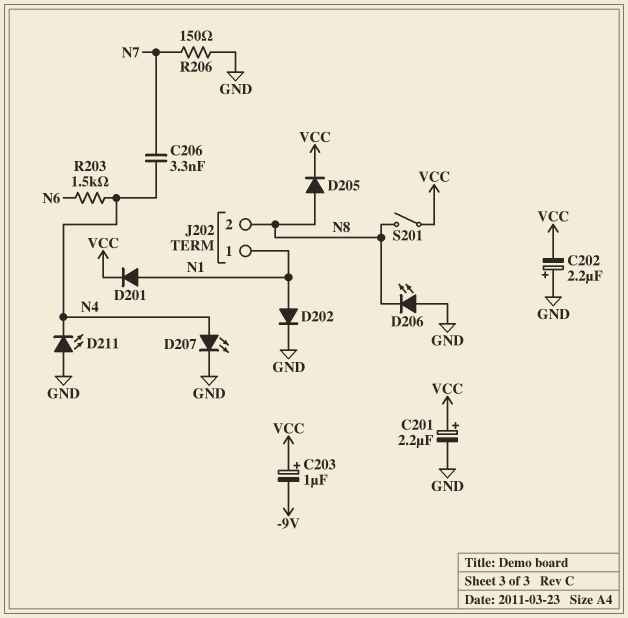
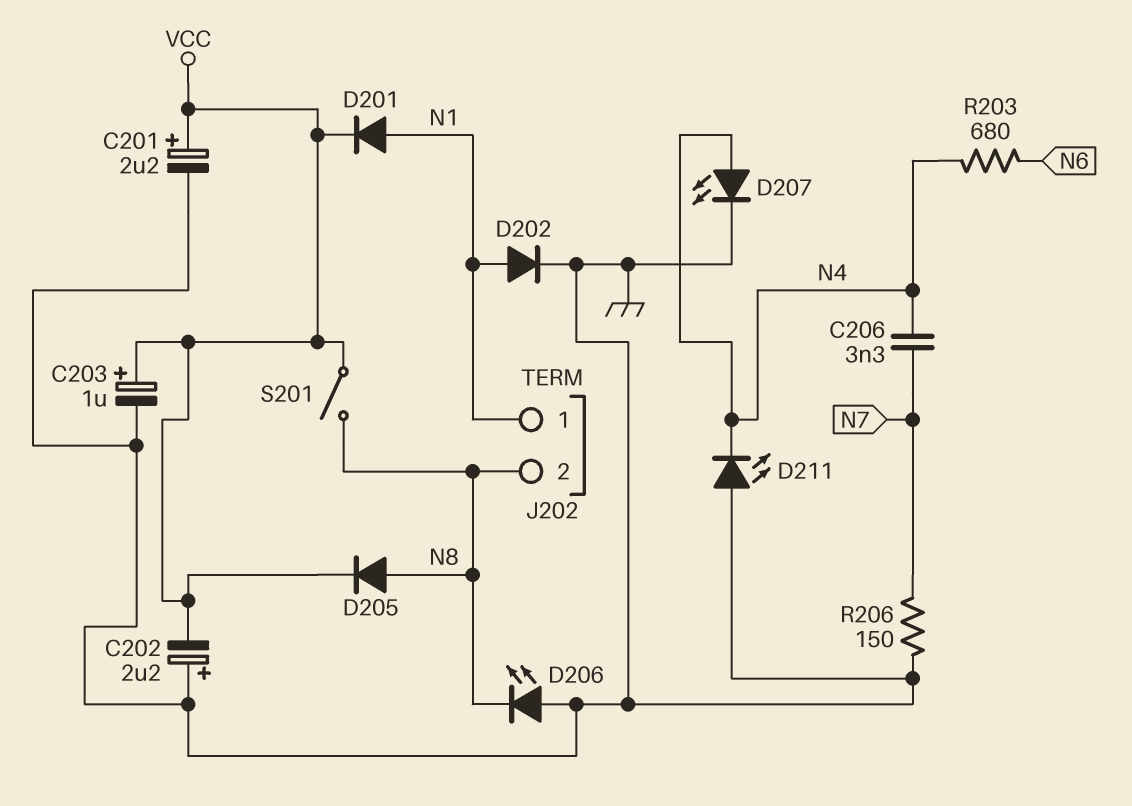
C203: 1uF (plus VCC, minus -9V) -> 1uF (plus VCC, minus GND)
R203: 1.5k (N4, N6) -> 680 (N4, N6)

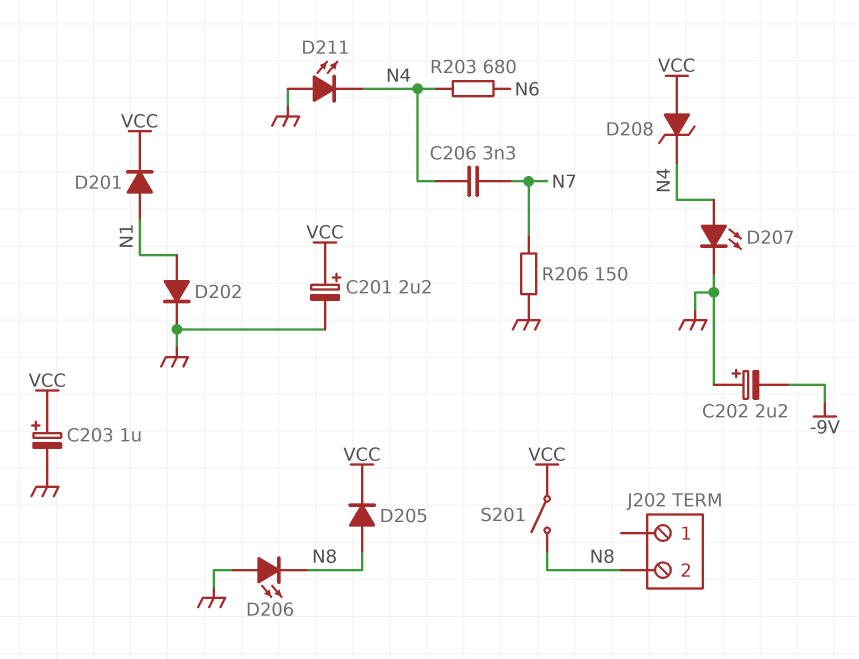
C202: 2.2uF (plus GND, minus VCC) -> 2.2uF (plus GND, minus -9V)
D208: none -> zener (A VCC, K N4)
J202 pin 1: N1 -> none

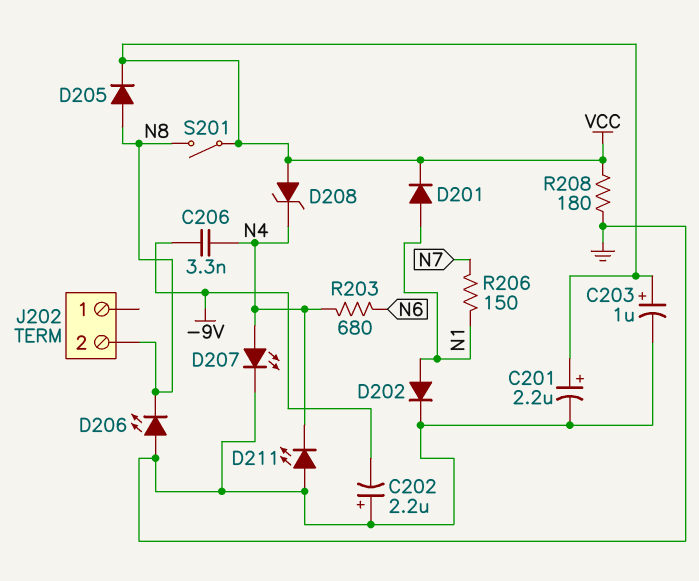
C206: 3.3nF (N4, N7) -> 3.3nF (-9V, N4)
R206: 150 (GND, N7) -> 150 (N1, N7)
R208: none -> 180 (GND, VCC)

